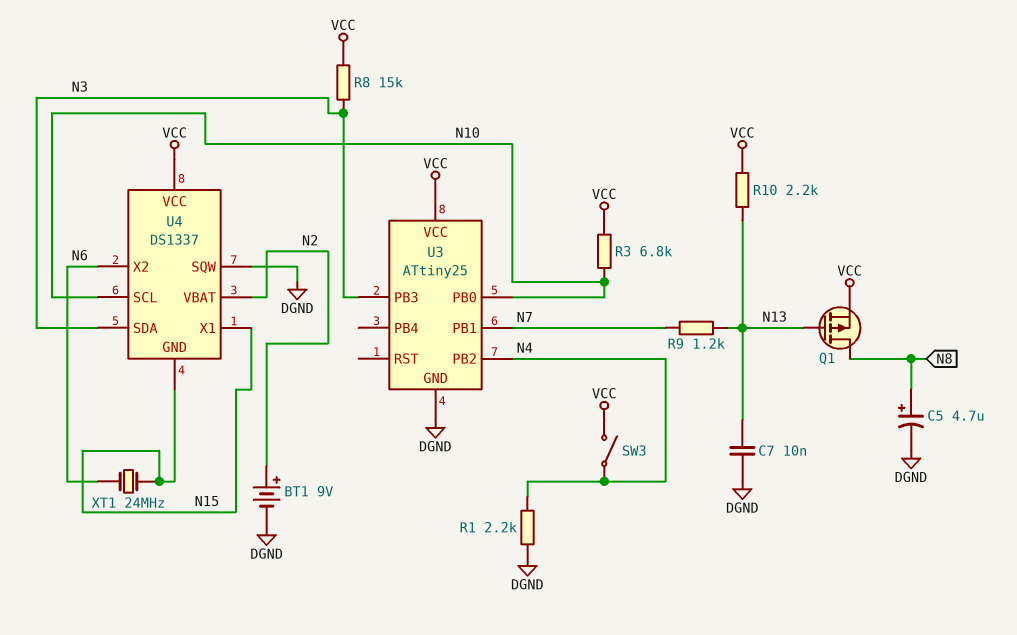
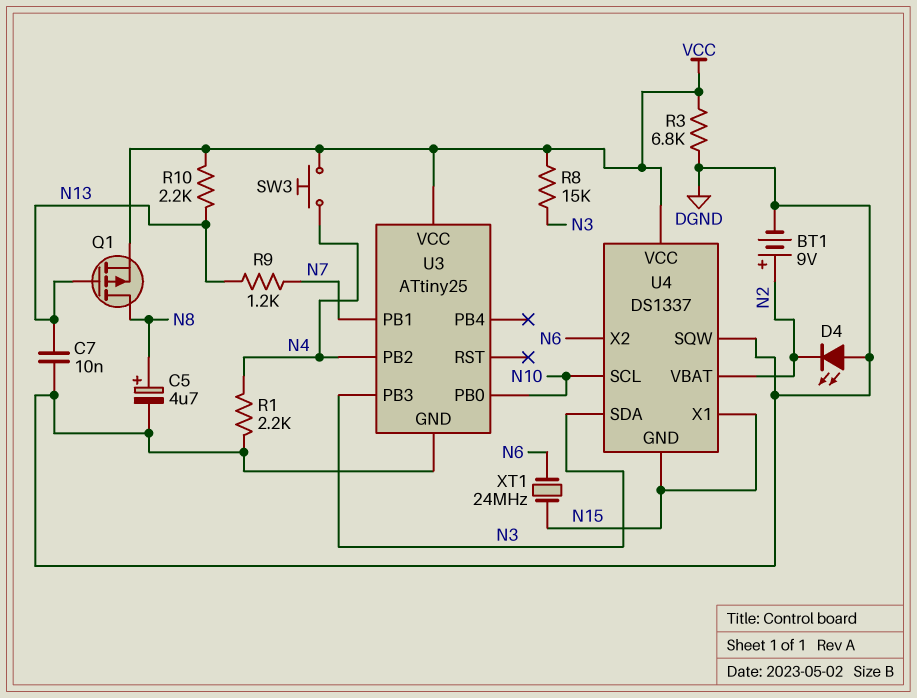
D4: none -> LED (A DGND, K N2)
R3: 6.8k (N10, VCC) -> 6.8k (DGND, VCC)
SW3: switch (N4, VCC) -> button (N4, VCC)

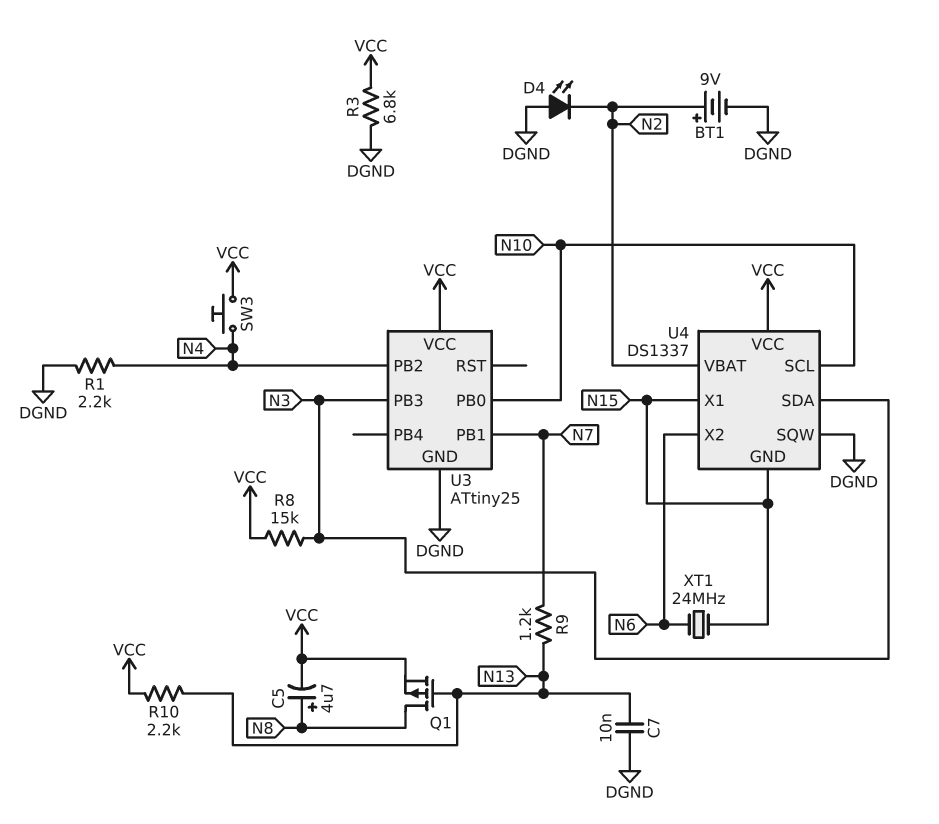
C5: 4.7uF (plus N8, minus DGND) -> 4.7uF (plus N8, minus VCC)

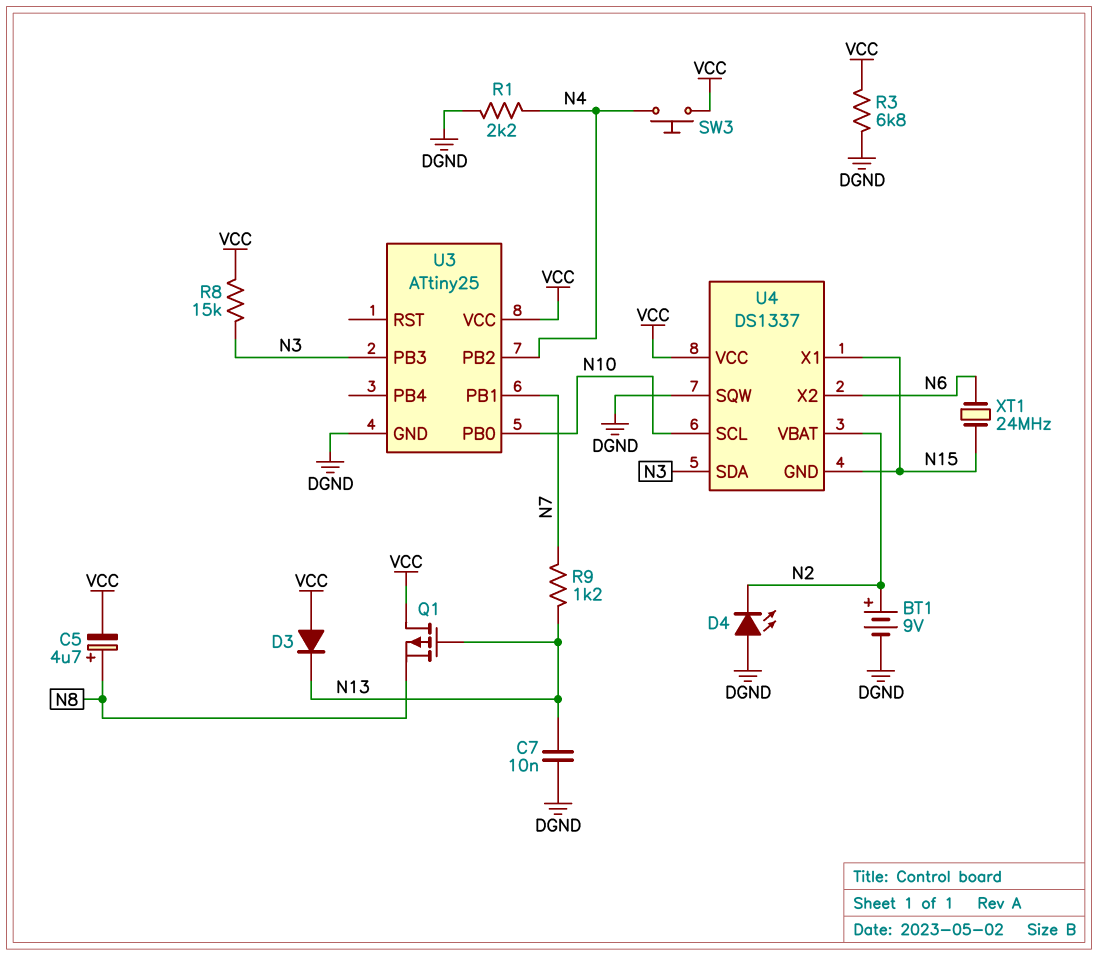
D3: none -> diode (A VCC, K N13)
Q1: PMOS (G N13, D N8, S VCC) -> PMOS (G N13, D VCC, S N8)
R10: 2.2k (N13, VCC) -> none

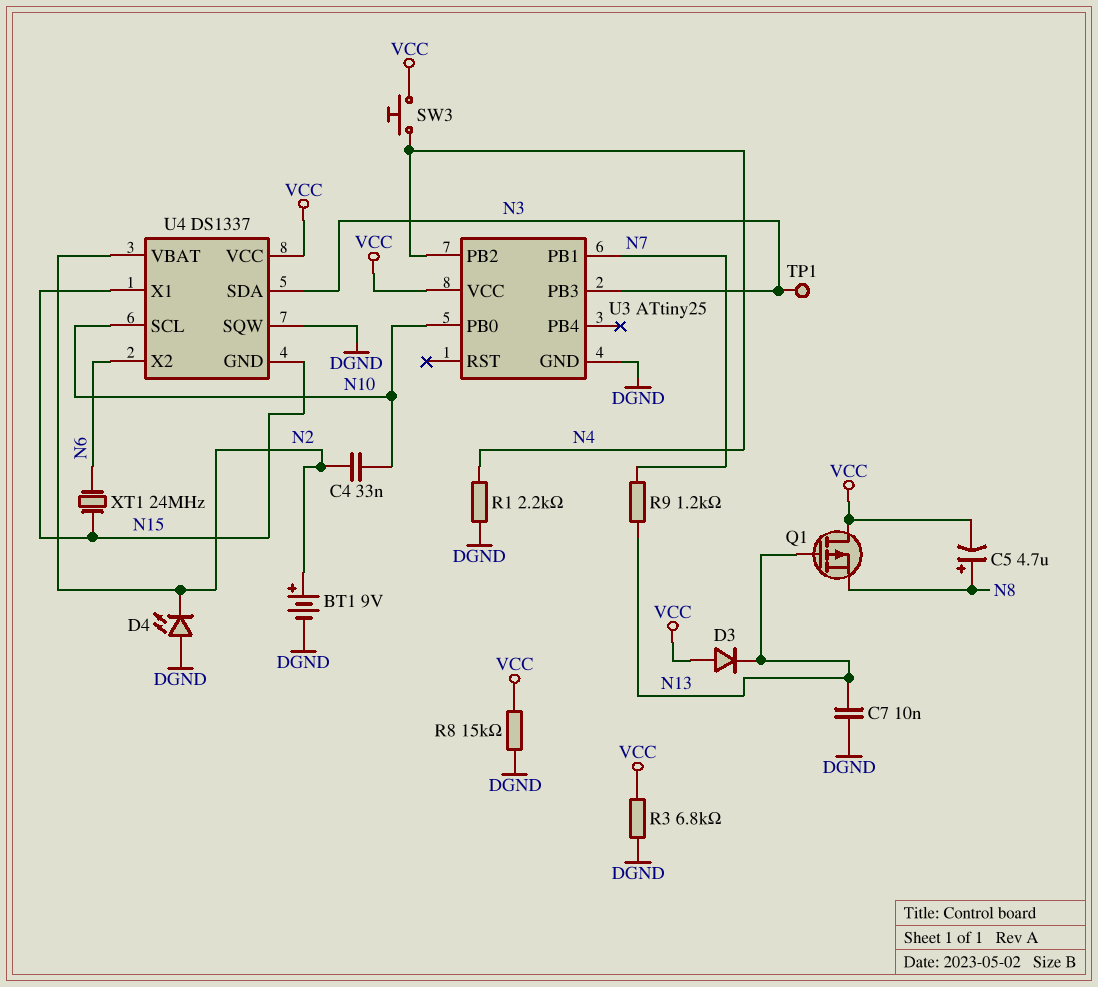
C4: none -> 33nF (N2, N10)
R8: 15k (N3, VCC) -> 15k (DGND, VCC)
TP1: none -> test point (N3)

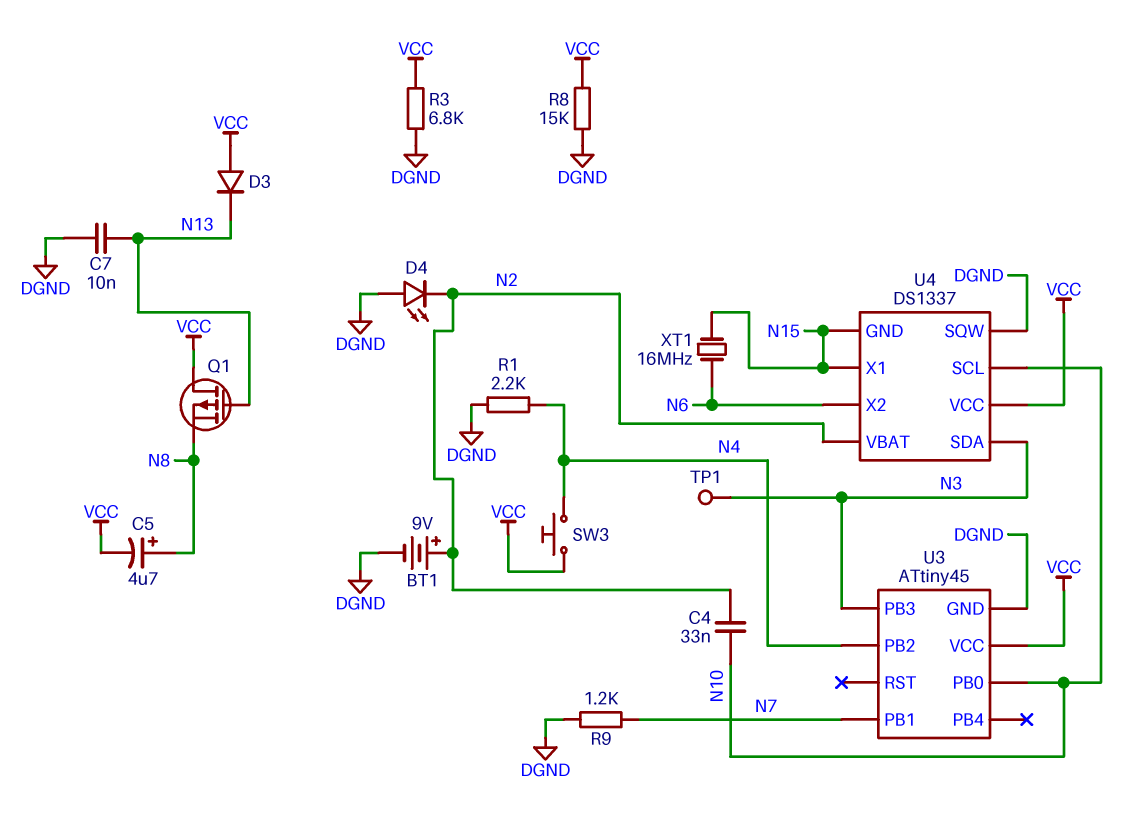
R9: 1.2k (N7, N13) -> 1.2k (DGND, N7)
U3: ATtiny25 -> ATtiny45
XT1: 24MHz (N6, N15) -> 16MHz (N6, N15)

